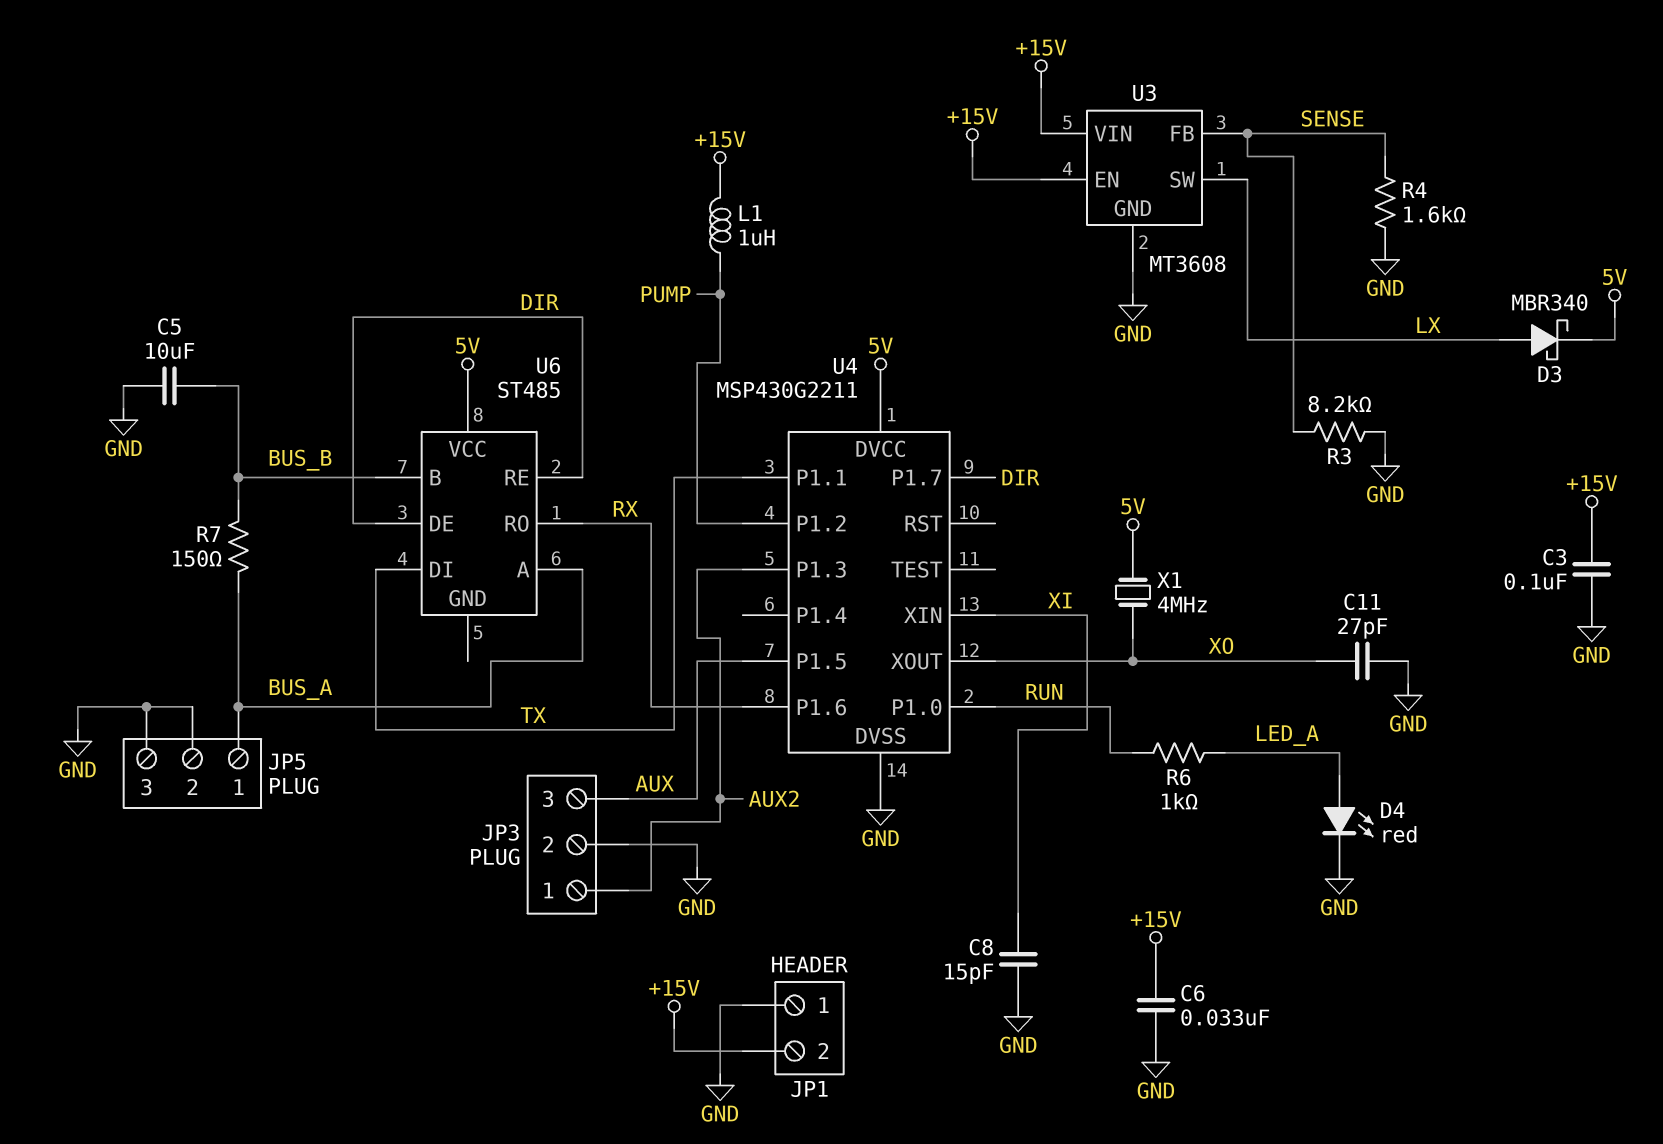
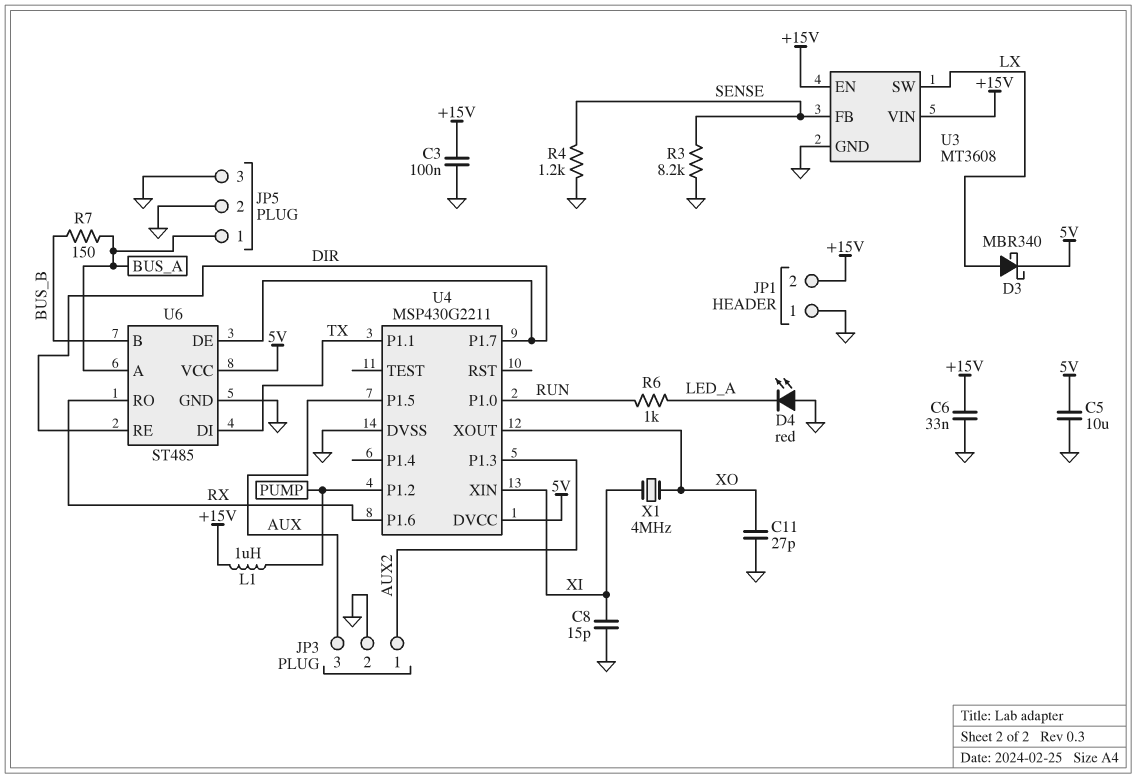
C5: 10uF (BUS_B, GND) -> 10uF (5V, GND)
D4: LED red (A LED_A, K GND) -> LED red (A GND, K LED_A)
R4: 1.6k (GND, SENSE) -> 1.2k (GND, SENSE)
U6 pin GND: none -> GND
X1: 4MHz (5V, XO) -> 4MHz (XI, XO)

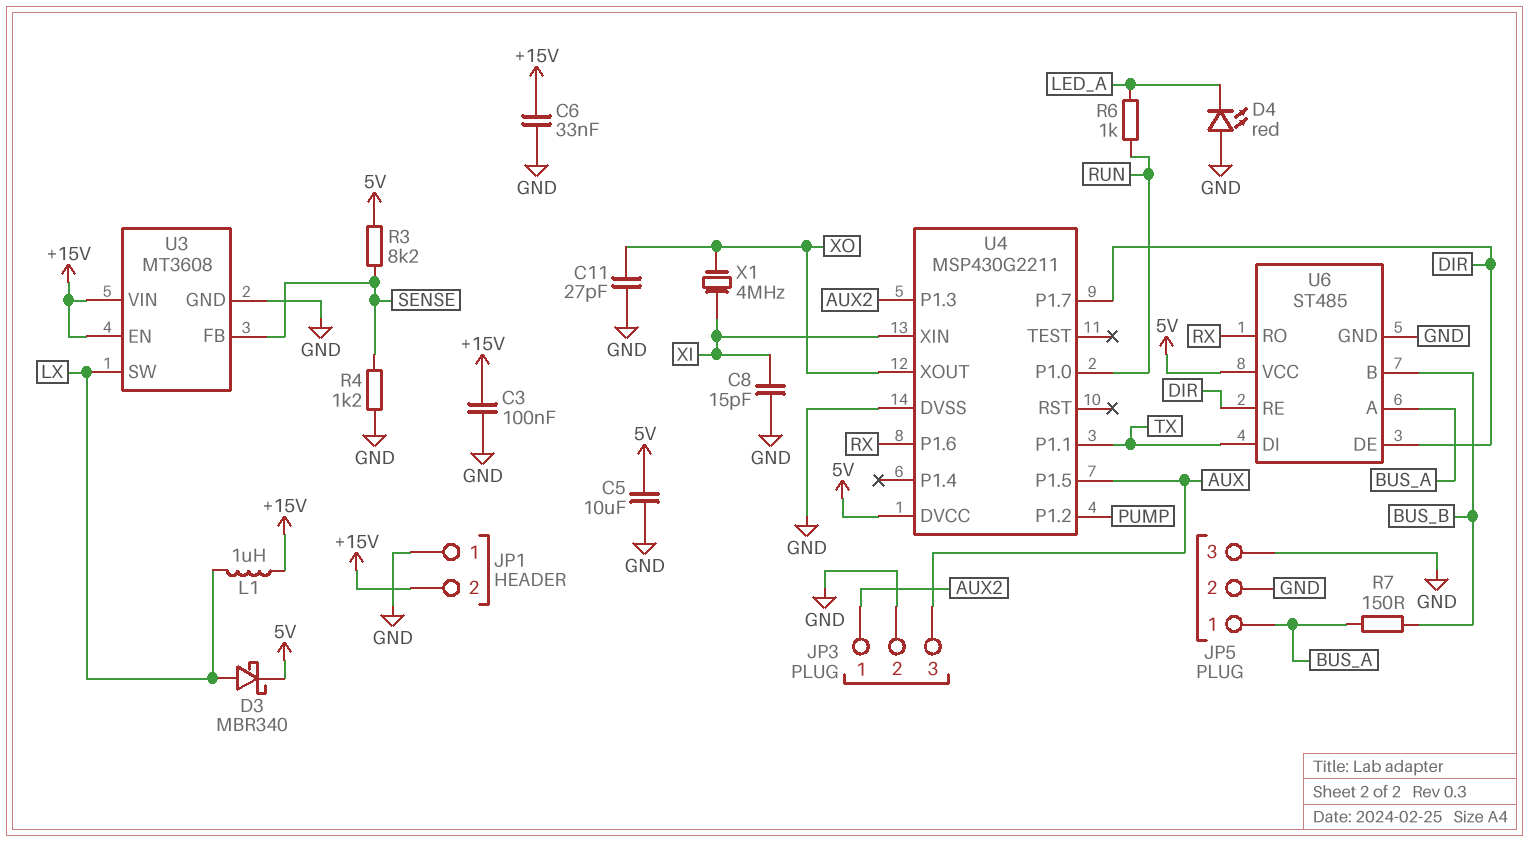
L1: 1uH (+15V, PUMP) -> 1uH (+15V, LX)
R3: 8.2k (GND, SENSE) -> 8.2k (5V, SENSE)

